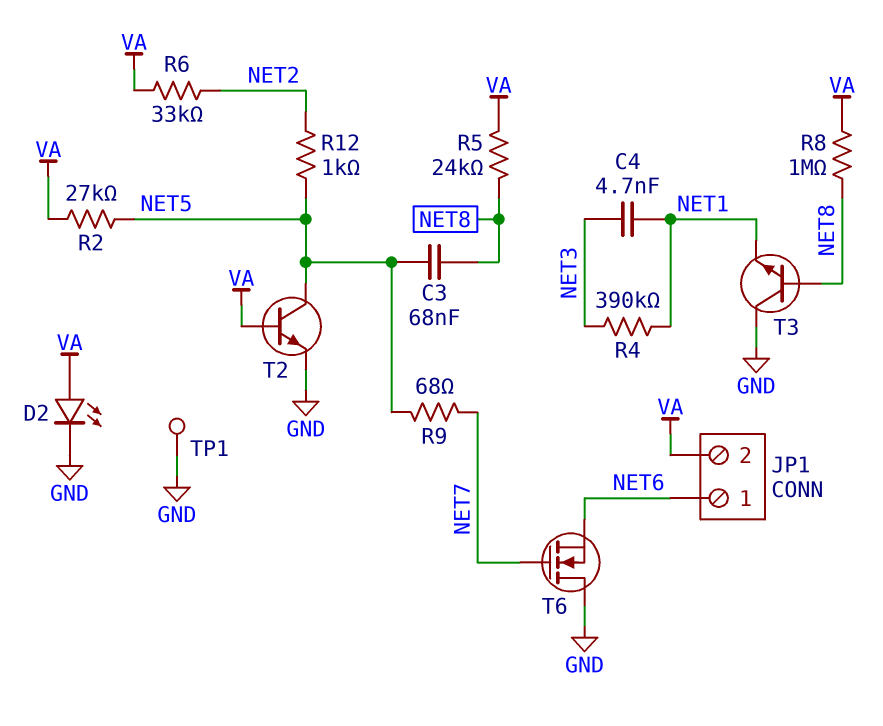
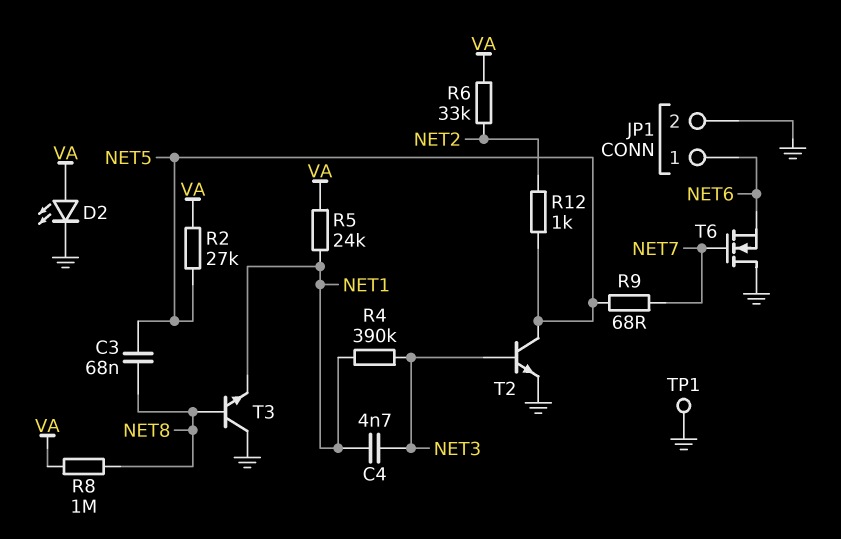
JP1 pin 2: VA -> GND
R5: 24k (NET8, VA) -> 24k (NET1, VA)
T2: NPN (B VA, C NET5, E GND) -> NPN (B NET3, C NET5, E GND)

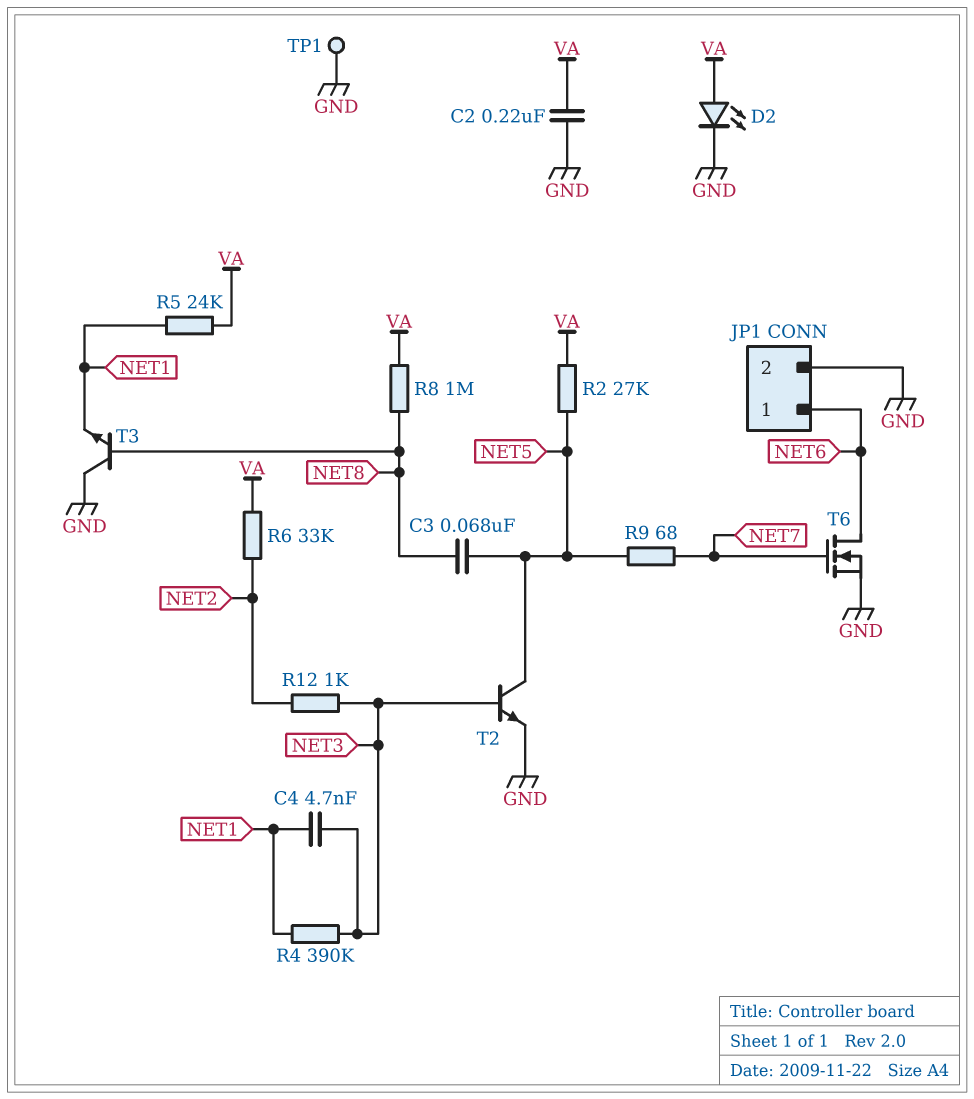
C2: none -> 220nF (GND, VA)
R12: 1k (NET2, NET5) -> 1k (NET2, NET3)
T6: NMOS (G NET7, D GND, S NET6) -> NMOS (G NET7, D NET6, S GND)

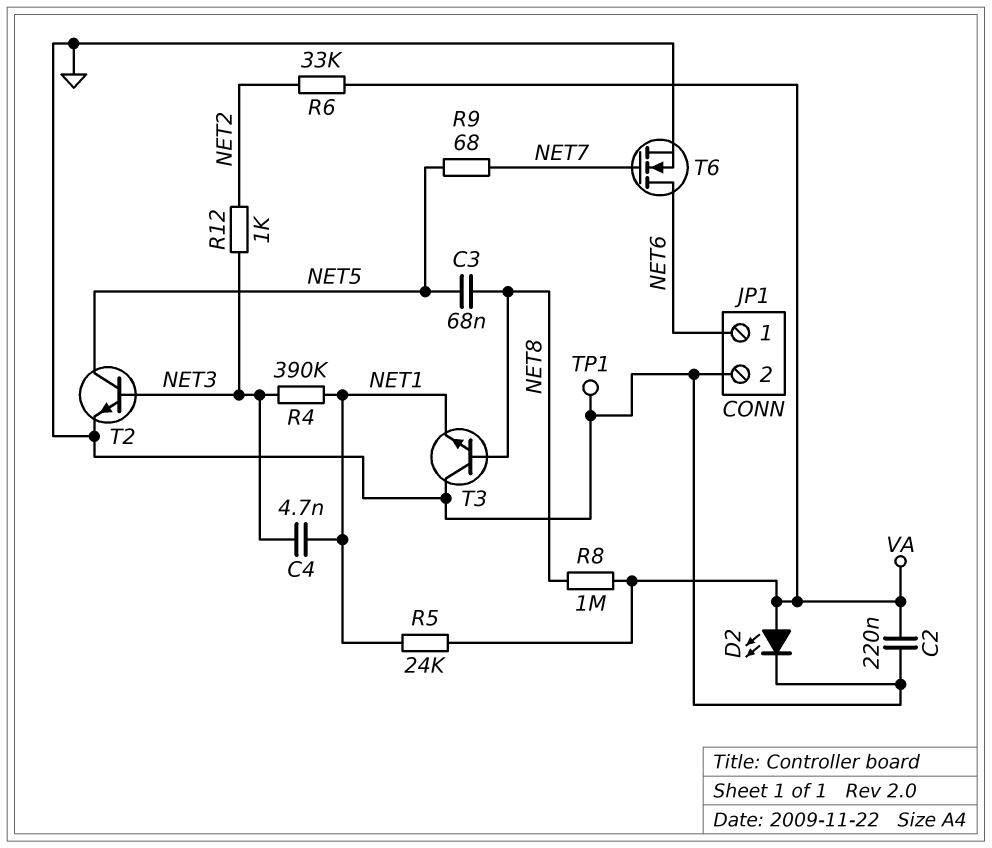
R2: 27k (NET5, VA) -> none

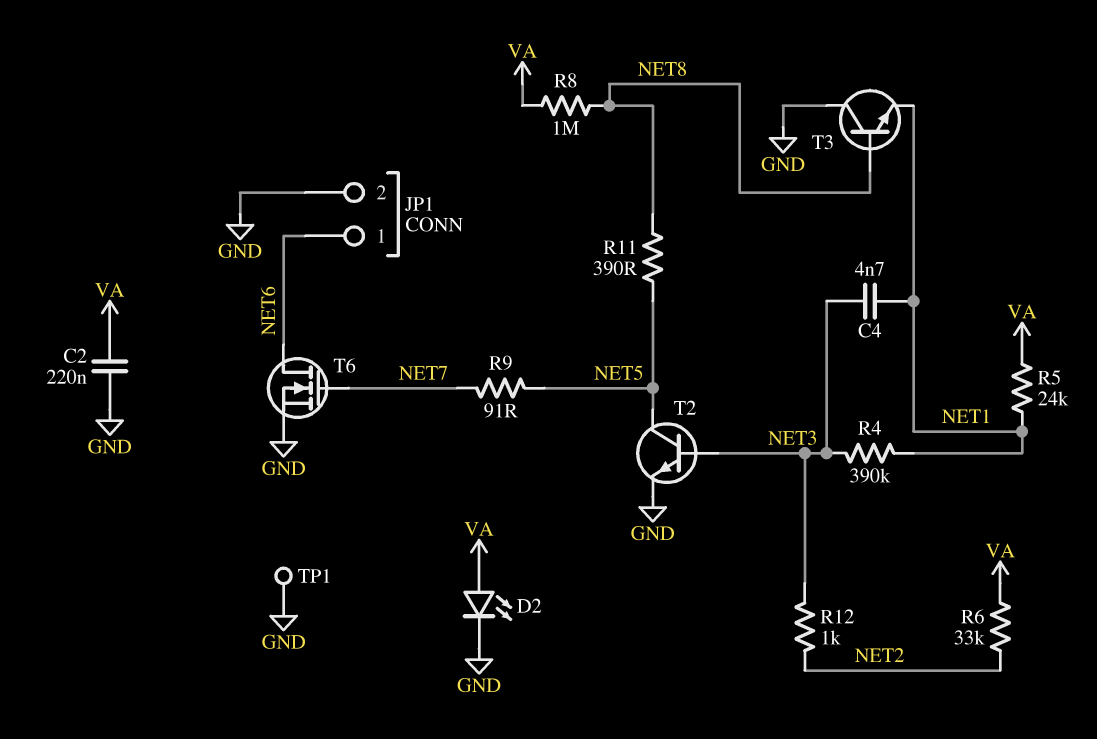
C3: 68nF (NET5, NET8) -> none
R9: 68 (NET5, NET7) -> 91 (NET5, NET7)
R11: none -> 390 (NET5, NET8)

